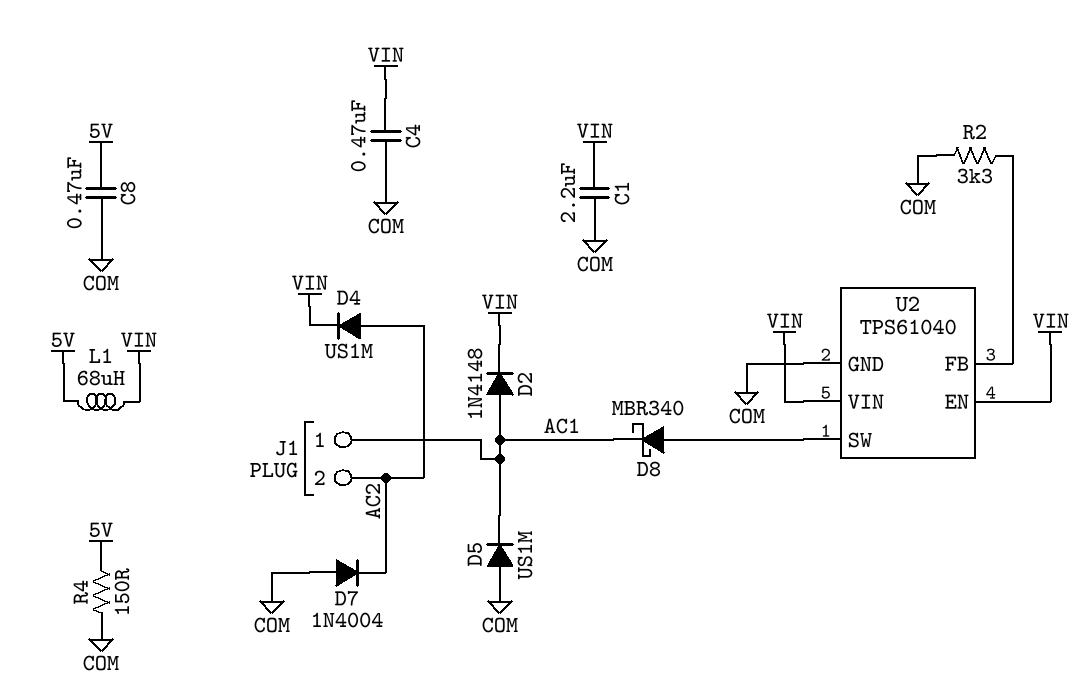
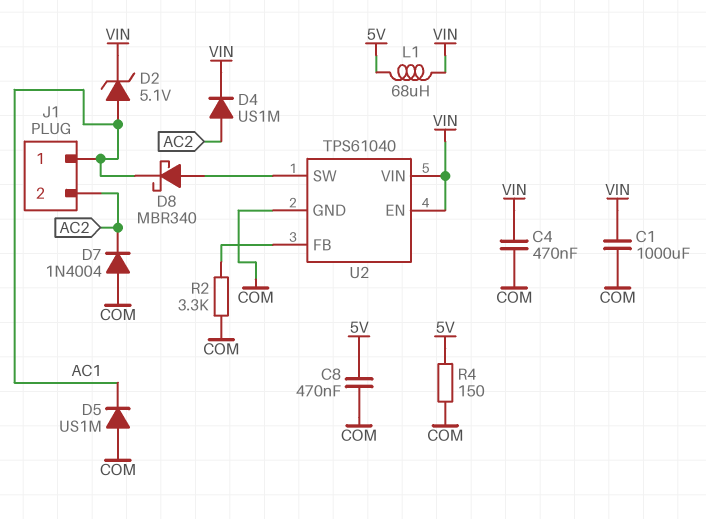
C1: 2.2uF (COM, VIN) -> 1000uF (COM, VIN)
D2: diode 1N4148 (A AC1, K VIN) -> zener 5.1V (A AC1, K VIN)

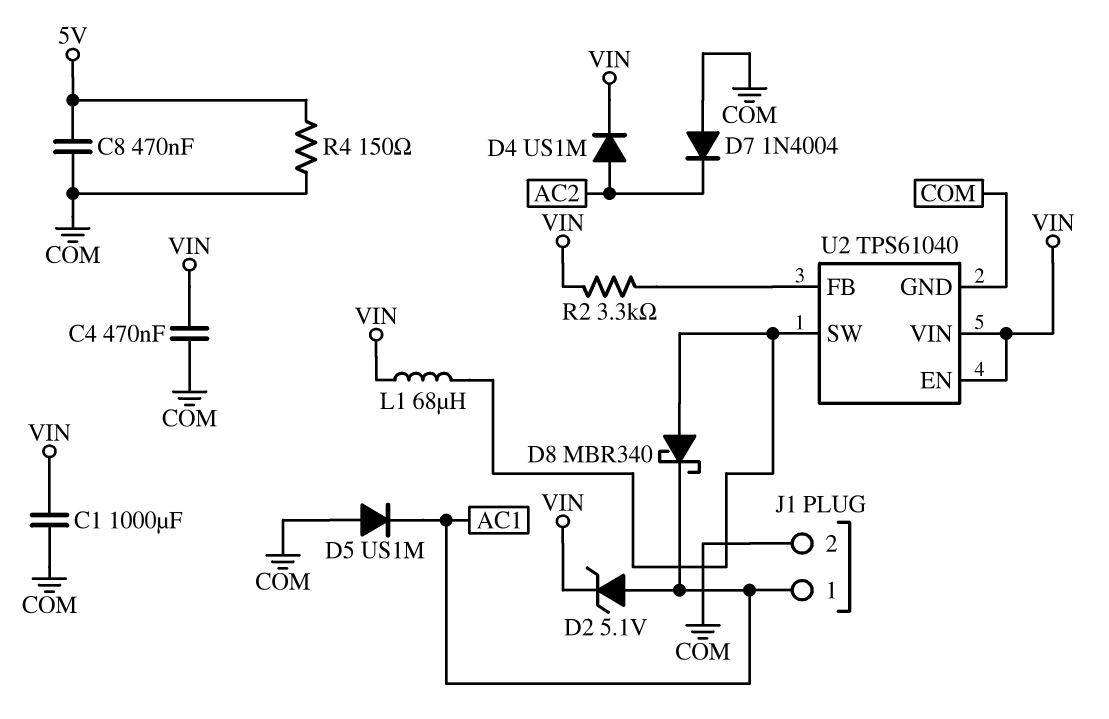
J1 pin 2: AC2 -> COM
L1: 68uH (5V, VIN) -> 68uH (U2/SW, VIN)
R2: 3.3k (COM, U2/FB) -> 3.3k (U2/FB, VIN)

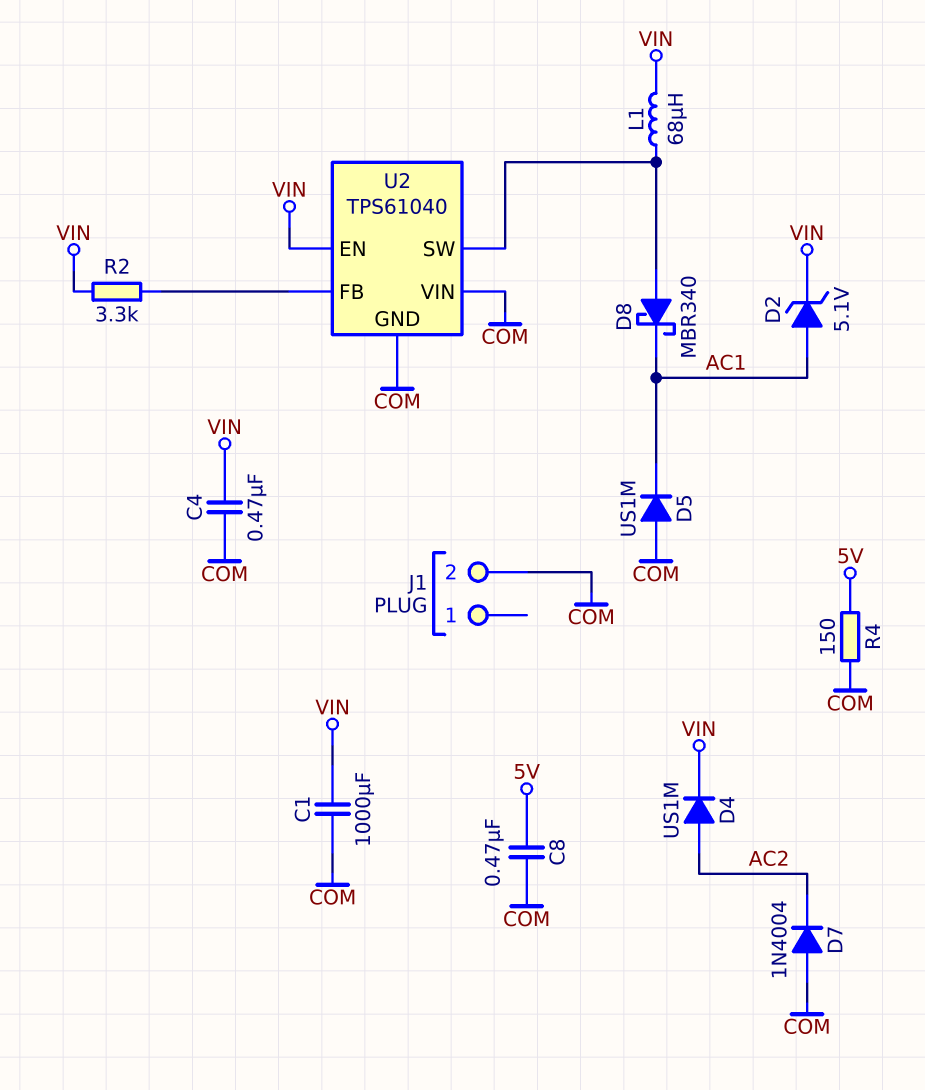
J1 pin 1: AC1 -> none
U2 pin VIN: VIN -> COM

